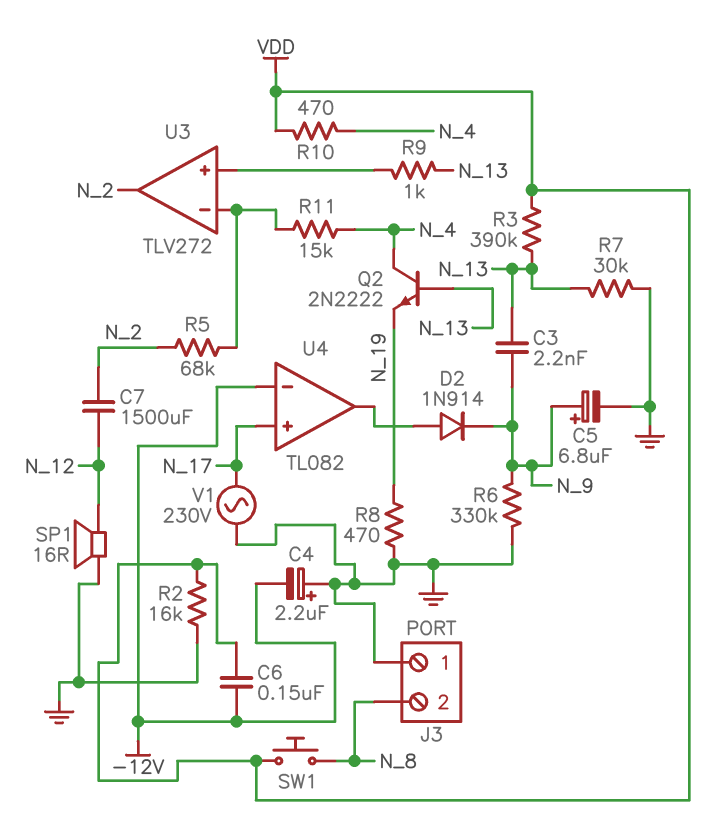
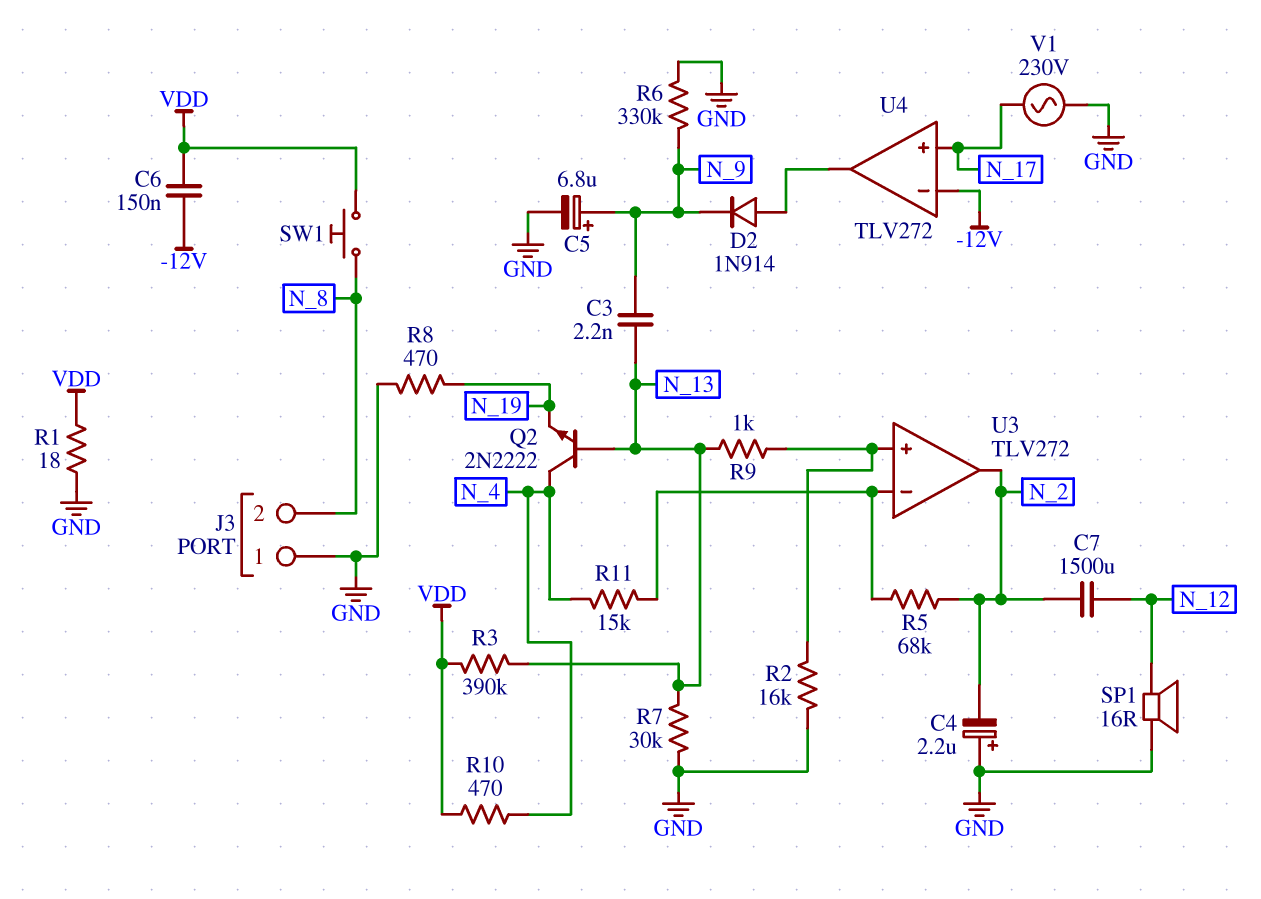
C4: 2.2uF (plus GND, minus -12V) -> 2.2uF (plus GND, minus N_2)
R1: none -> 18 (GND, VDD)
R2: 16k (GND, VDD) -> 16k (GND, U3/in+)
U4: TL082 -> TLV272

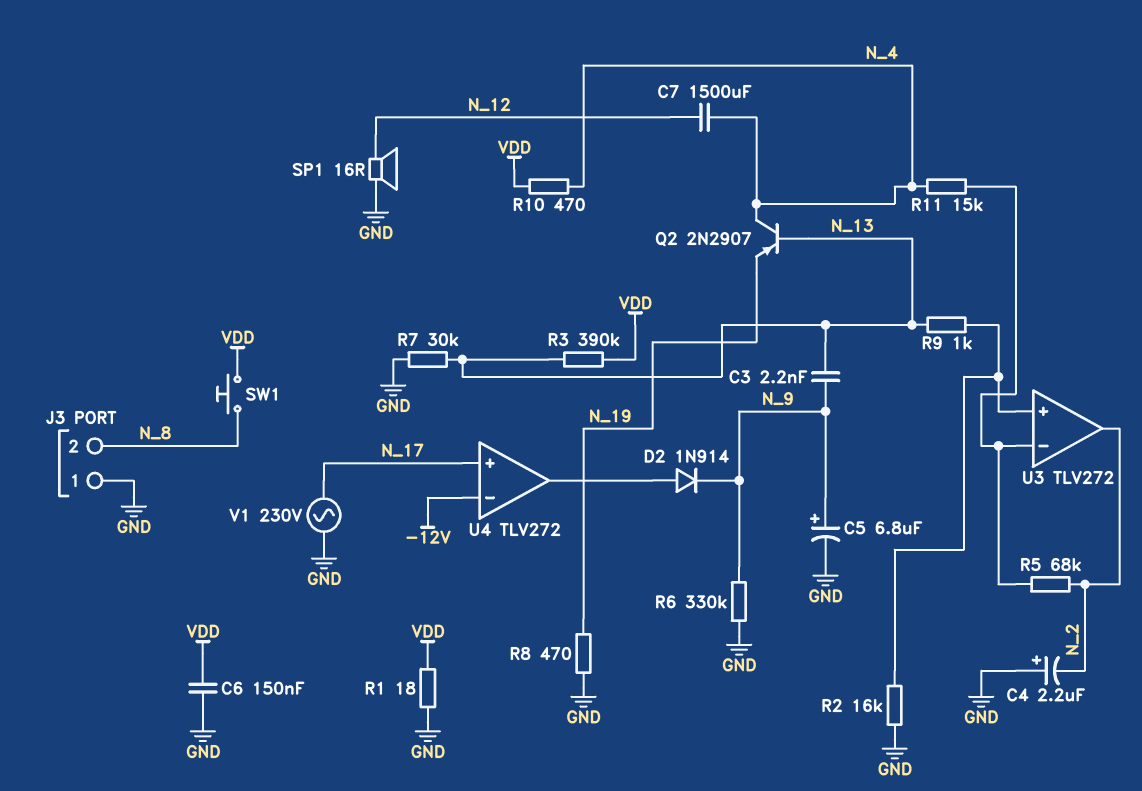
C6: 150nF (-12V, VDD) -> 150nF (GND, VDD)
C7: 1500uF (N_2, N_12) -> 1500uF (N_4, N_12)
Q2: NPN 2N2222 (B N_13, C N_4, E N_19) -> PNP 2N2907 (B N_13, C N_4, E N_19)

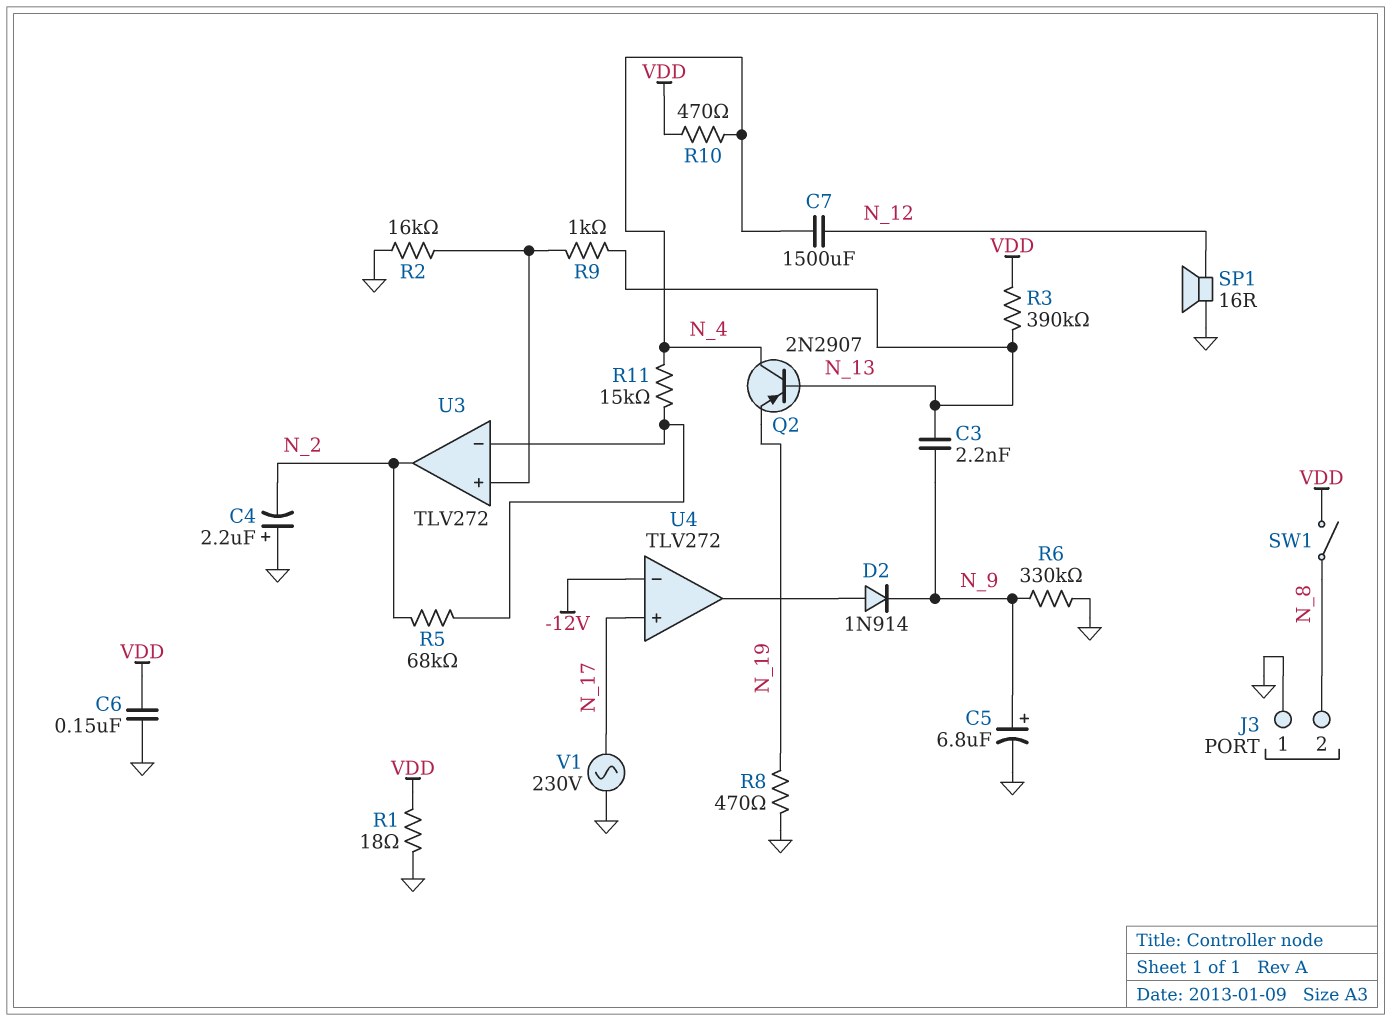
R7: 30k (GND, N_13) -> none
SW1: button (N_8, VDD) -> switch (N_8, VDD)

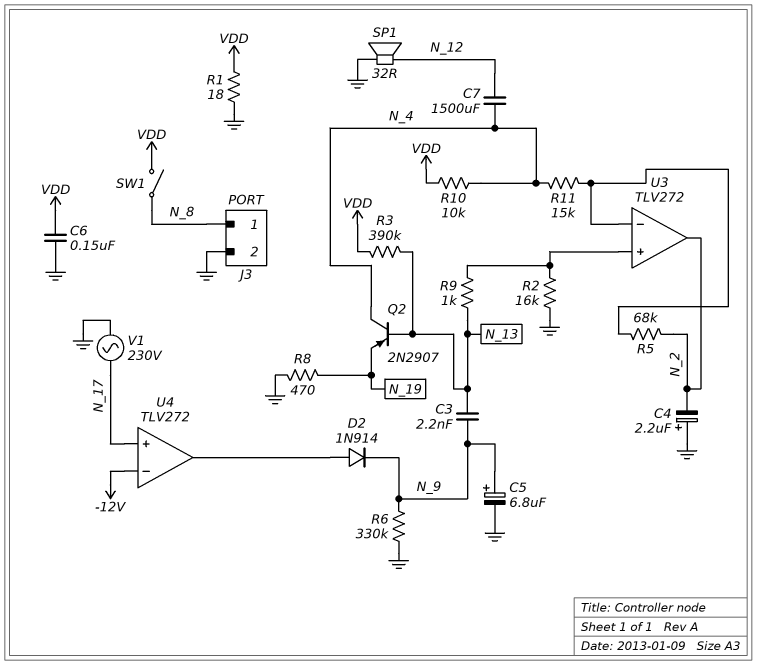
J3 pin 1: GND -> N_8
J3 pin 2: N_8 -> GND
R10: 470 (N_4, VDD) -> 10k (N_4, VDD)
SP1: speaker 16R (GND, N_12) -> speaker 32R (GND, N_12)

